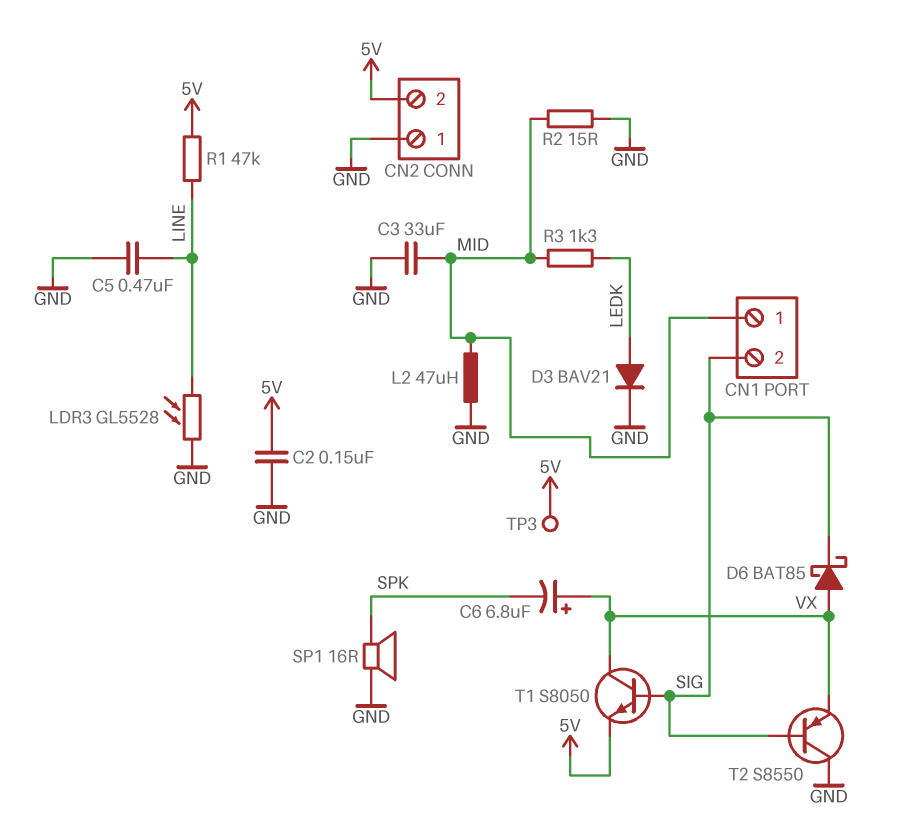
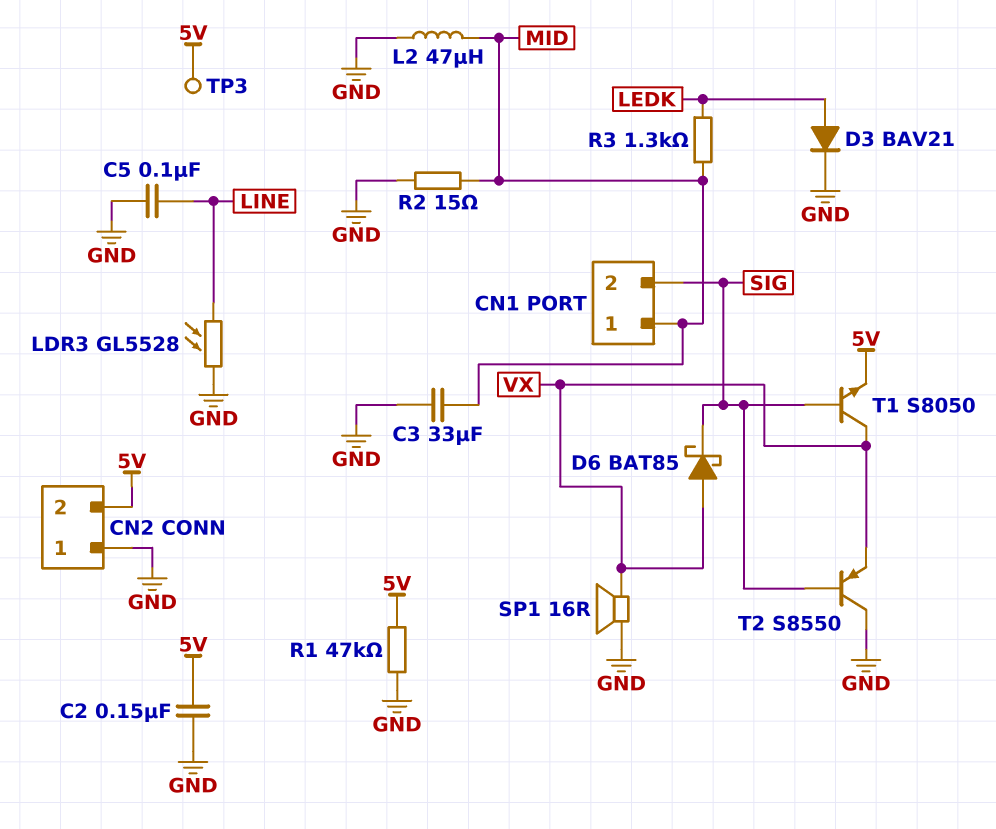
C5: 470nF (GND, LINE) -> 100nF (GND, LINE)
C6: 6.8uF (plus VX, minus SPK) -> none
R1: 47k (5V, LINE) -> 47k (5V, GND)
SP1: speaker 16R (GND, SPK) -> speaker 16R (GND, VX)

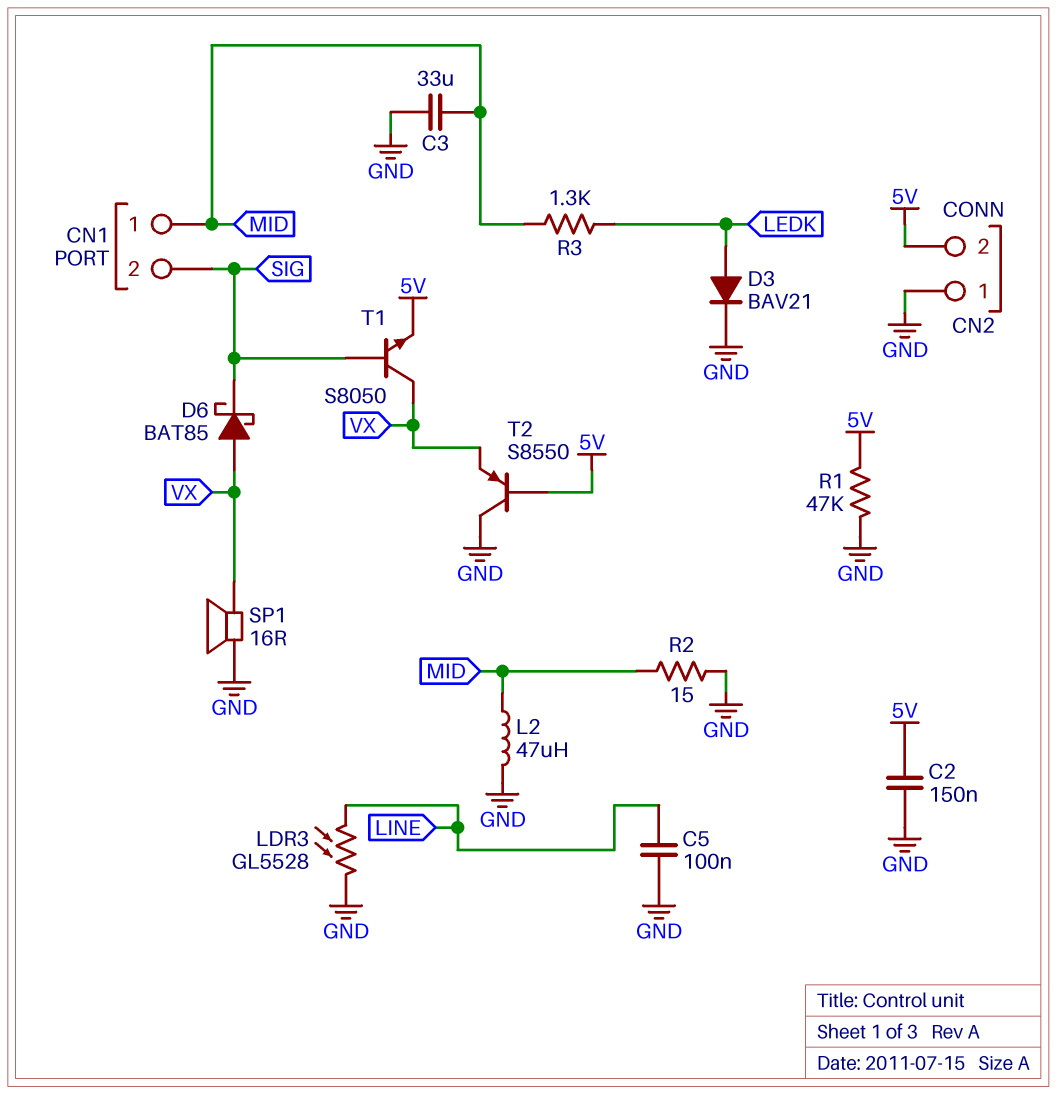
T2: PNP S8550 (B SIG, C GND, E VX) -> PNP S8550 (B 5V, C GND, E VX)
TP3: test point (5V) -> none

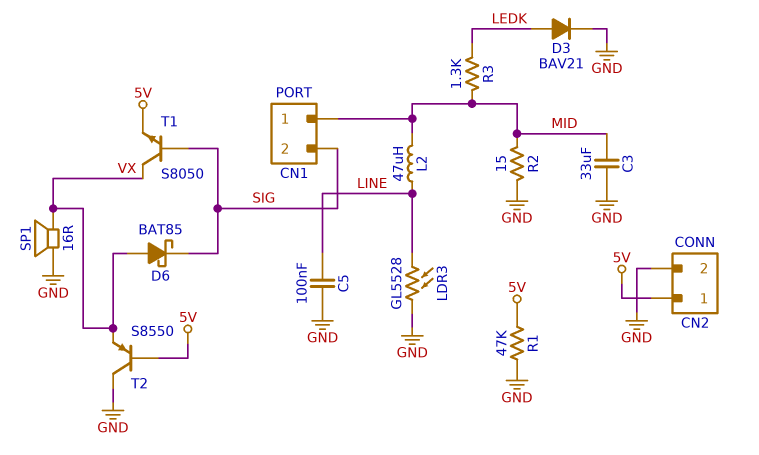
C2: 150nF (5V, GND) -> none
CN2 pin 1: GND -> 5V
CN2 pin 2: 5V -> GND
L2: 47uH (GND, MID) -> 47uH (LINE, MID)

